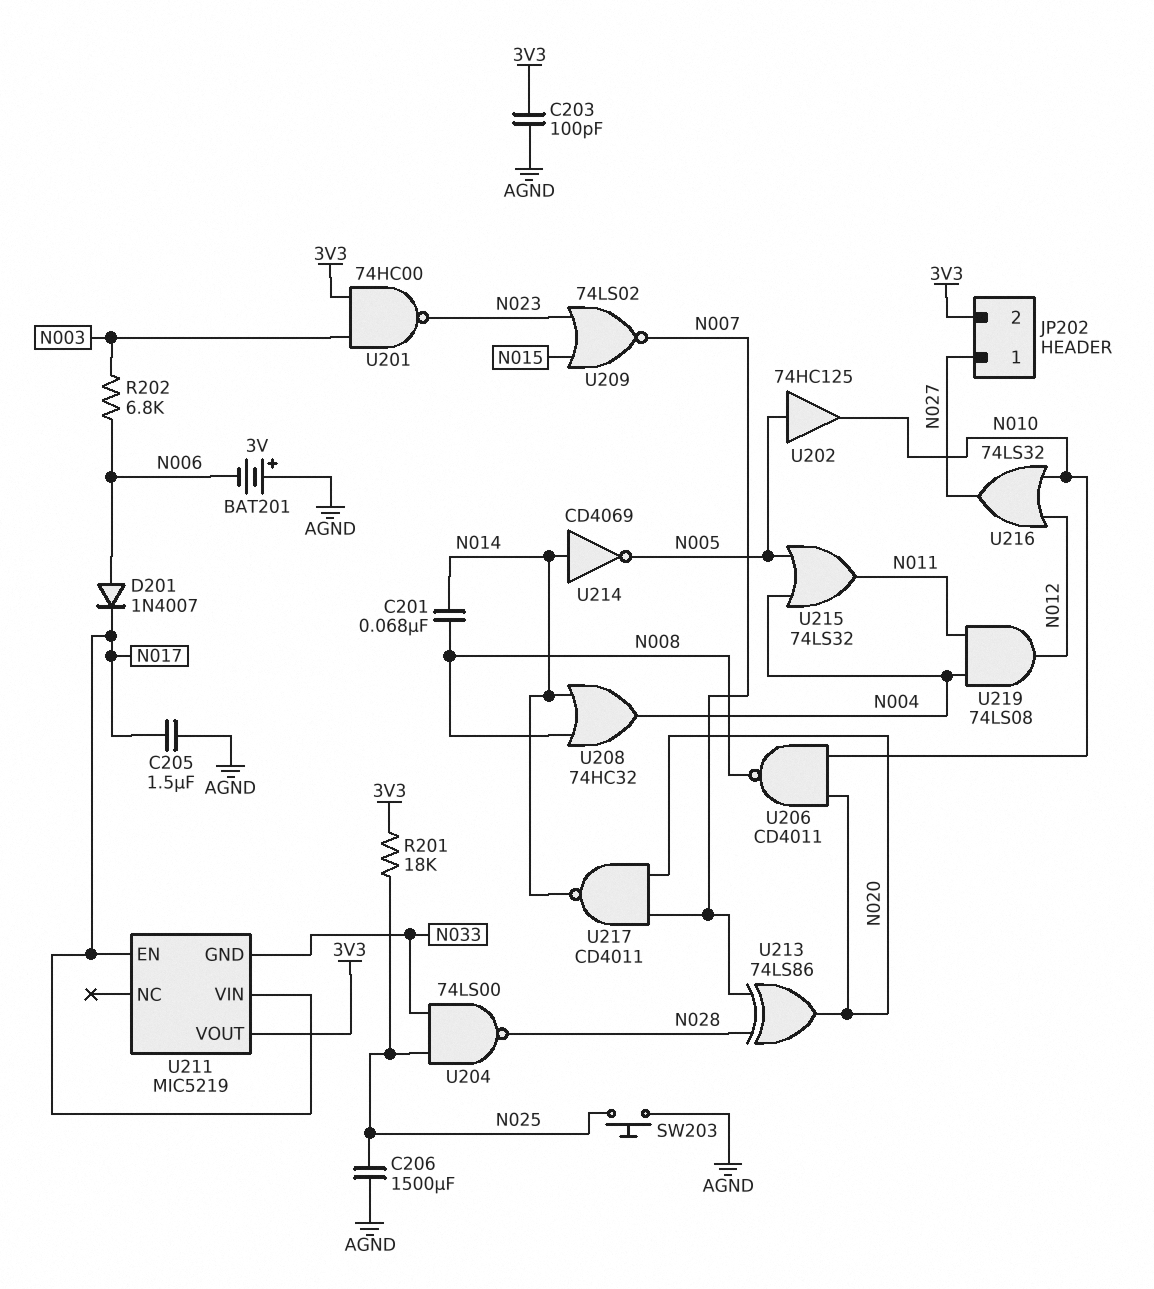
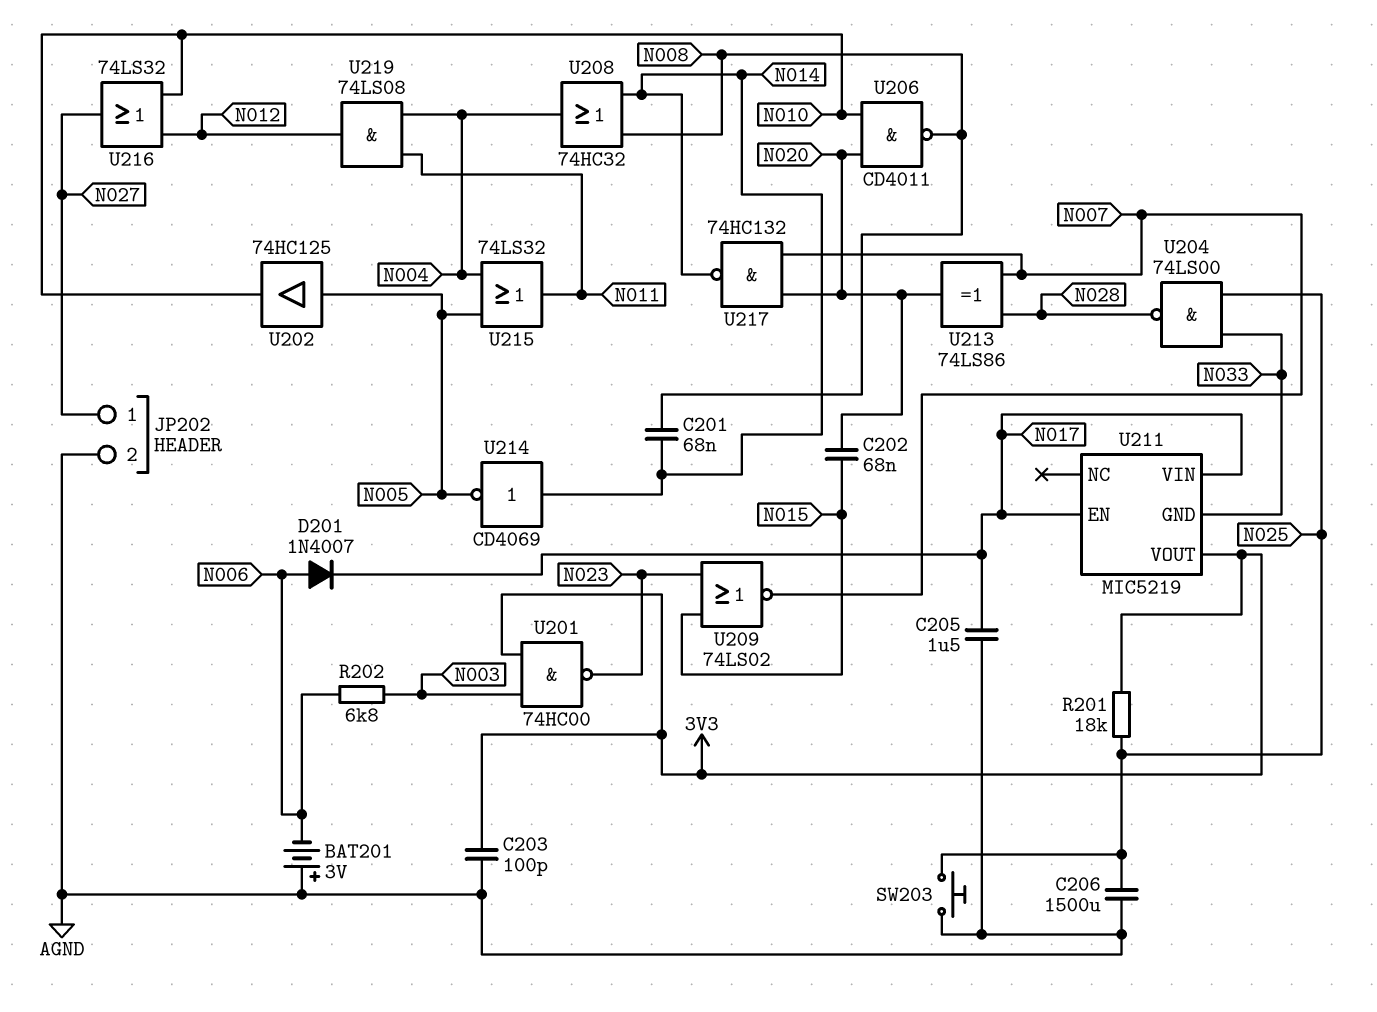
C202: none -> 68nF (N015, N020)
JP202 pin 2: 3V3 -> AGND
U217: NAND CD4011 (in N007, in N020, out N014) -> NAND 74HC132 (in N007, in N020, out N014)

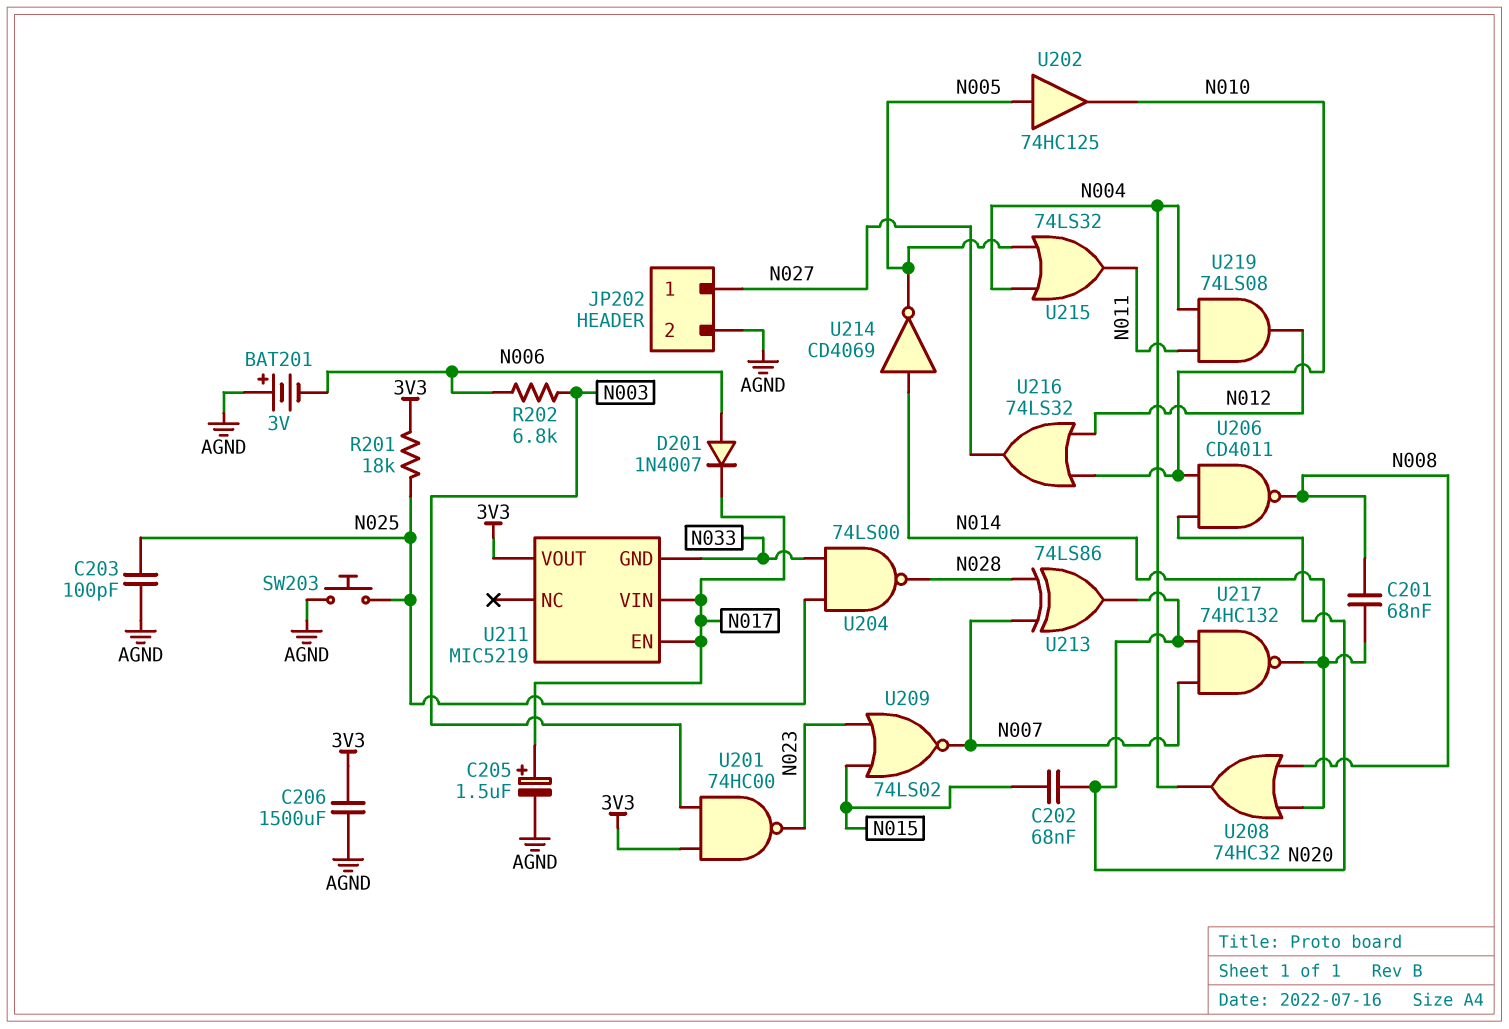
C203: 100pF (3V3, AGND) -> 100pF (AGND, N025)
C205: 1.5uF (AGND, N017) -> 1.5uF (plus N017, minus AGND)
C206: 1500uF (AGND, N025) -> 1500uF (3V3, AGND)

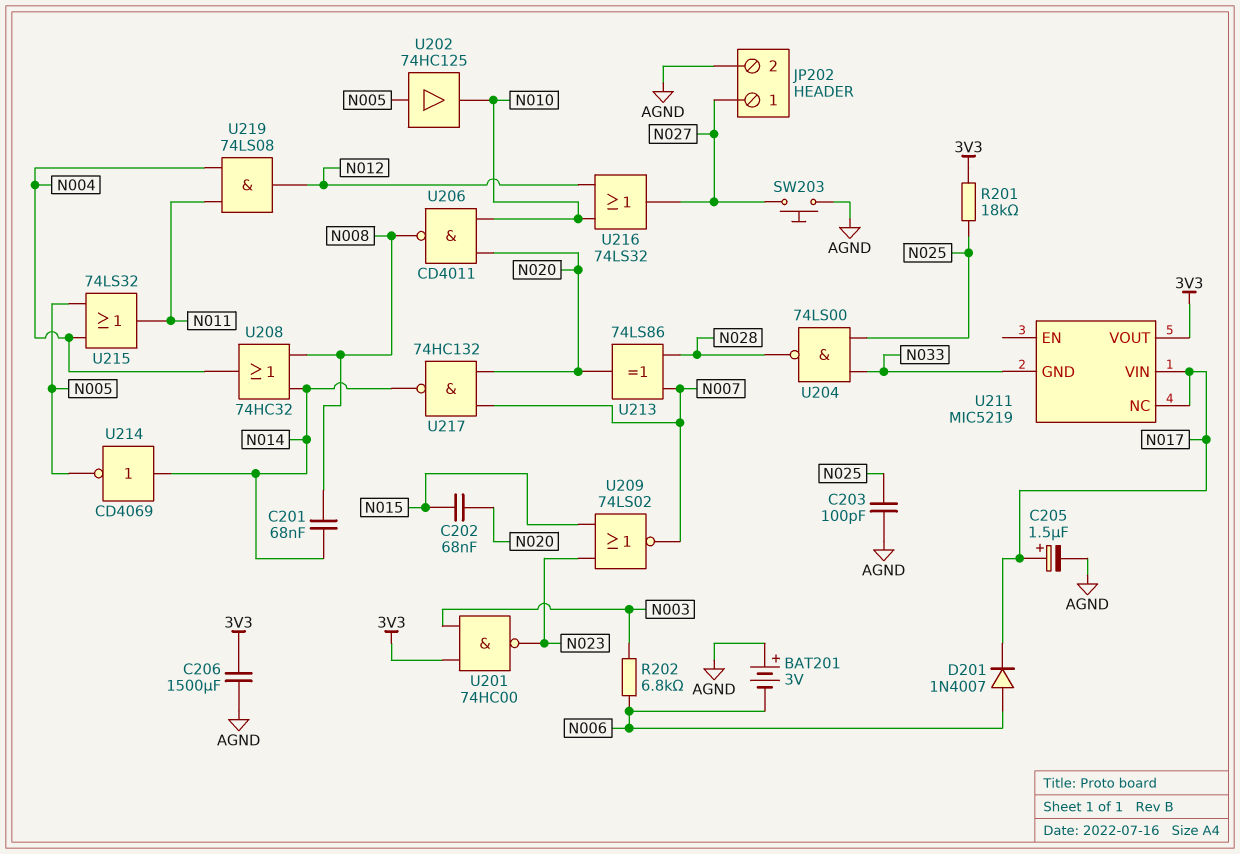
SW203: button (AGND, N025) -> button (AGND, N027)
U211 pin EN: N017 -> none
U211 pin NC: none -> N017

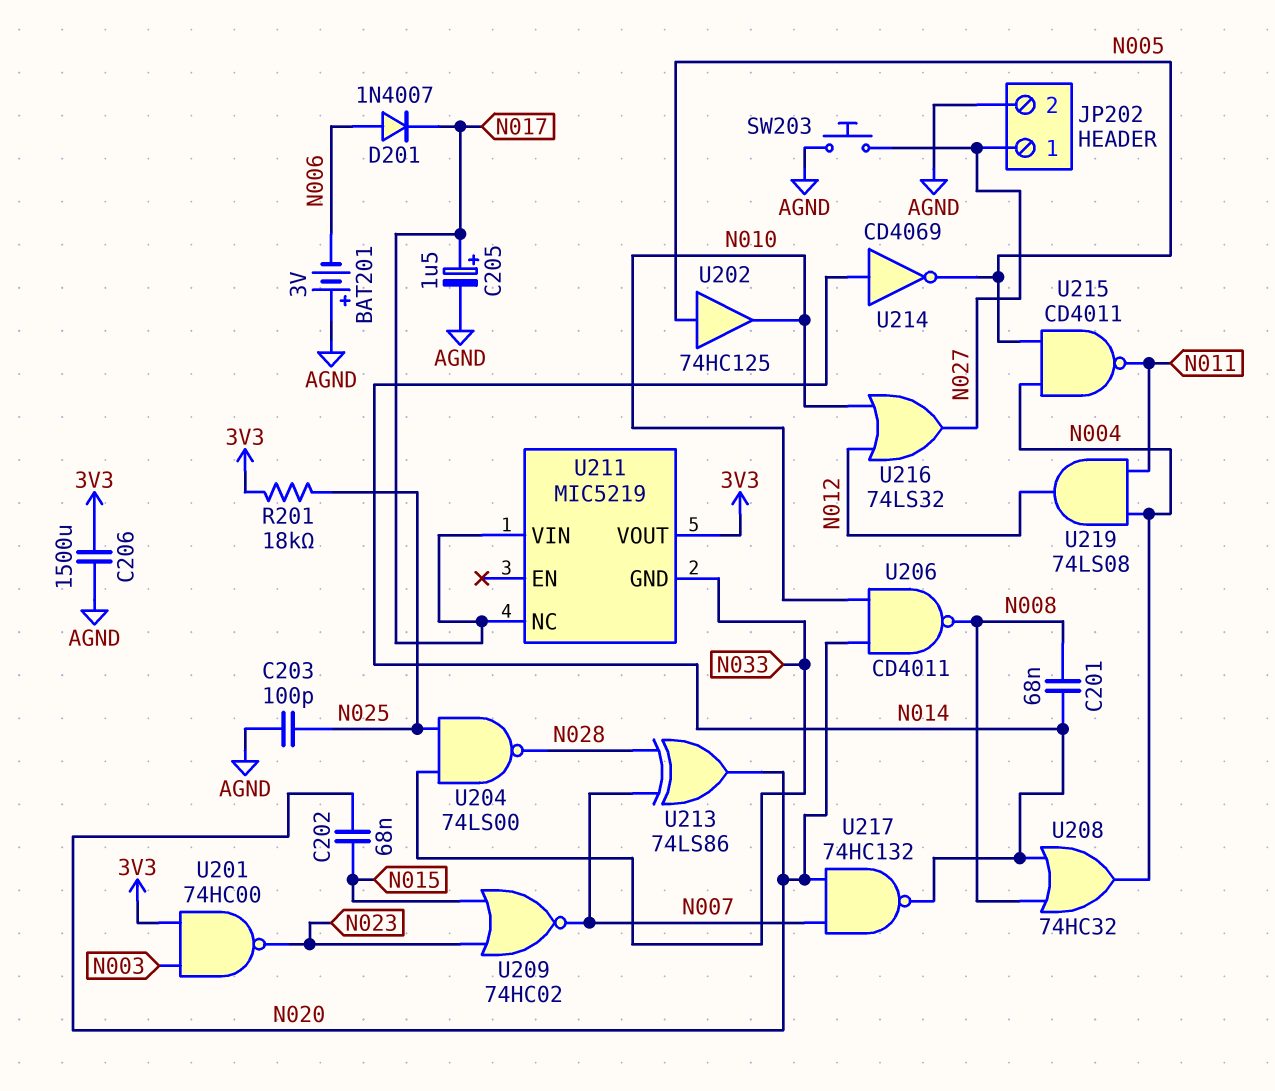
R202: 6.8k (N003, N006) -> none
U209: NOR 74LS02 (in N015, in N023, out N007) -> NOR 74HC02 (in N015, in N023, out N007)
U215: OR 74LS32 (in N004, in N005, out N011) -> NAND CD4011 (in N004, in N005, out N011)

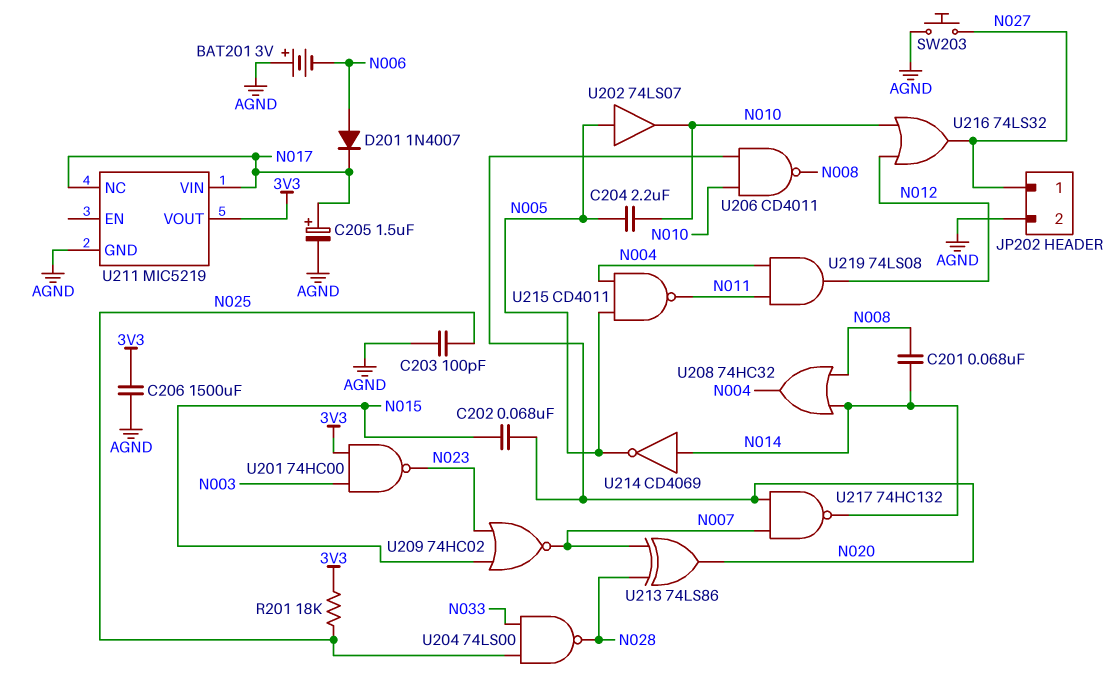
C204: none -> 2.2uF (N005, N010)
U202: buffer 74HC125 (in N005, out N010) -> buffer 74LS07 (in N005, out N010)
U211 pin GND: N033 -> AGND

